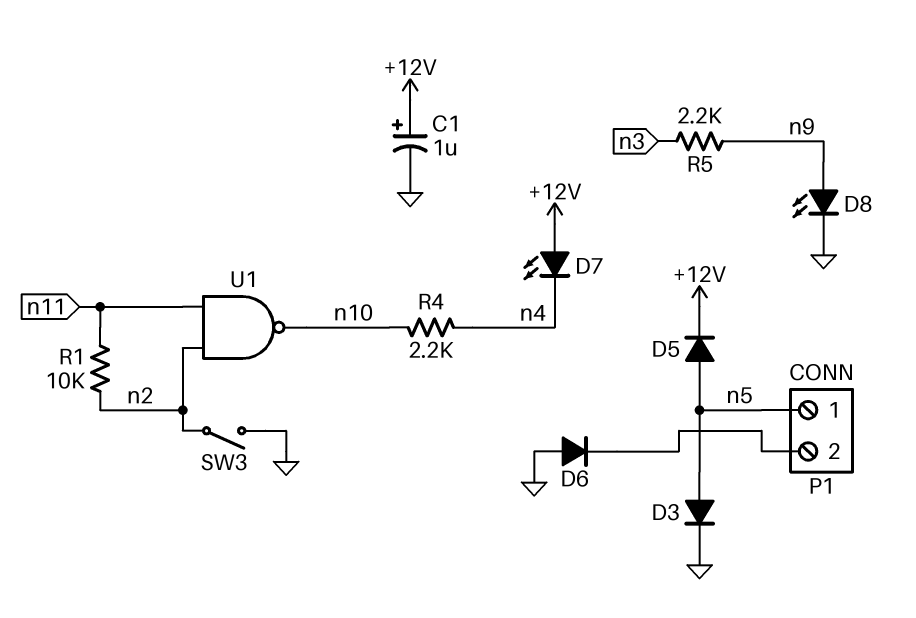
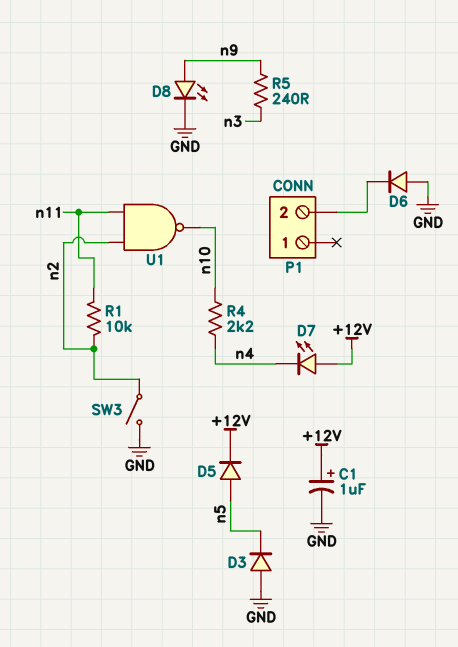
D3: diode (A n5, K GND) -> diode (A GND, K n5)
P1 pin 1: n5 -> none
R5: 2.2k (n3, n9) -> 240 (n3, n9)

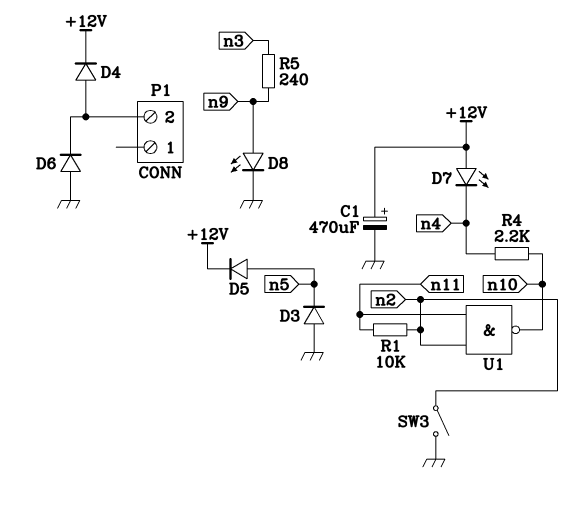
C1: 1uF (plus +12V, minus GND) -> 470uF (plus +12V, minus GND)
D4: none -> diode (A P1/2, K +12V)

